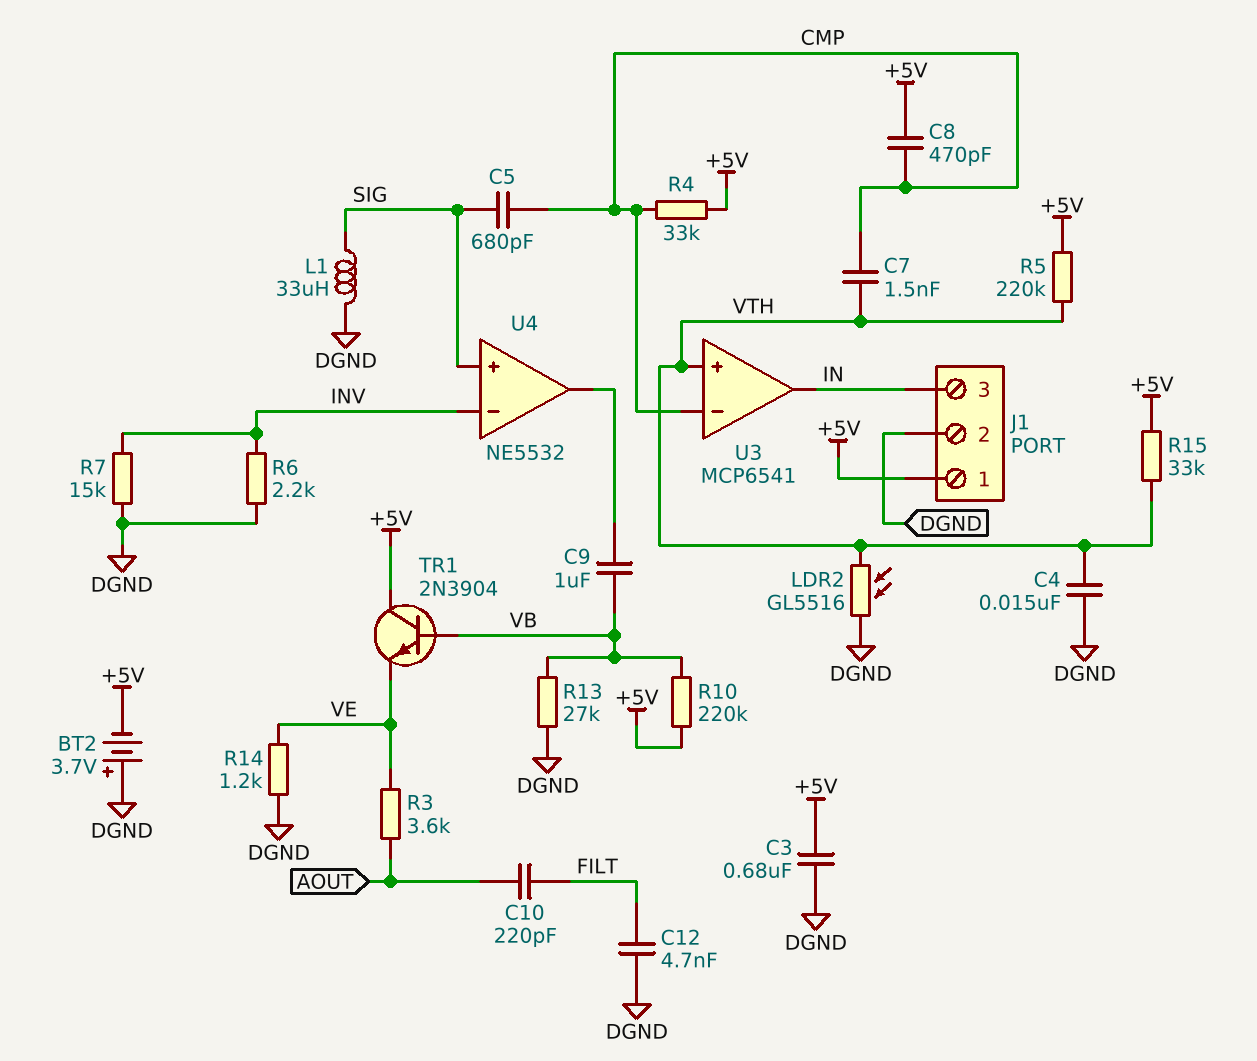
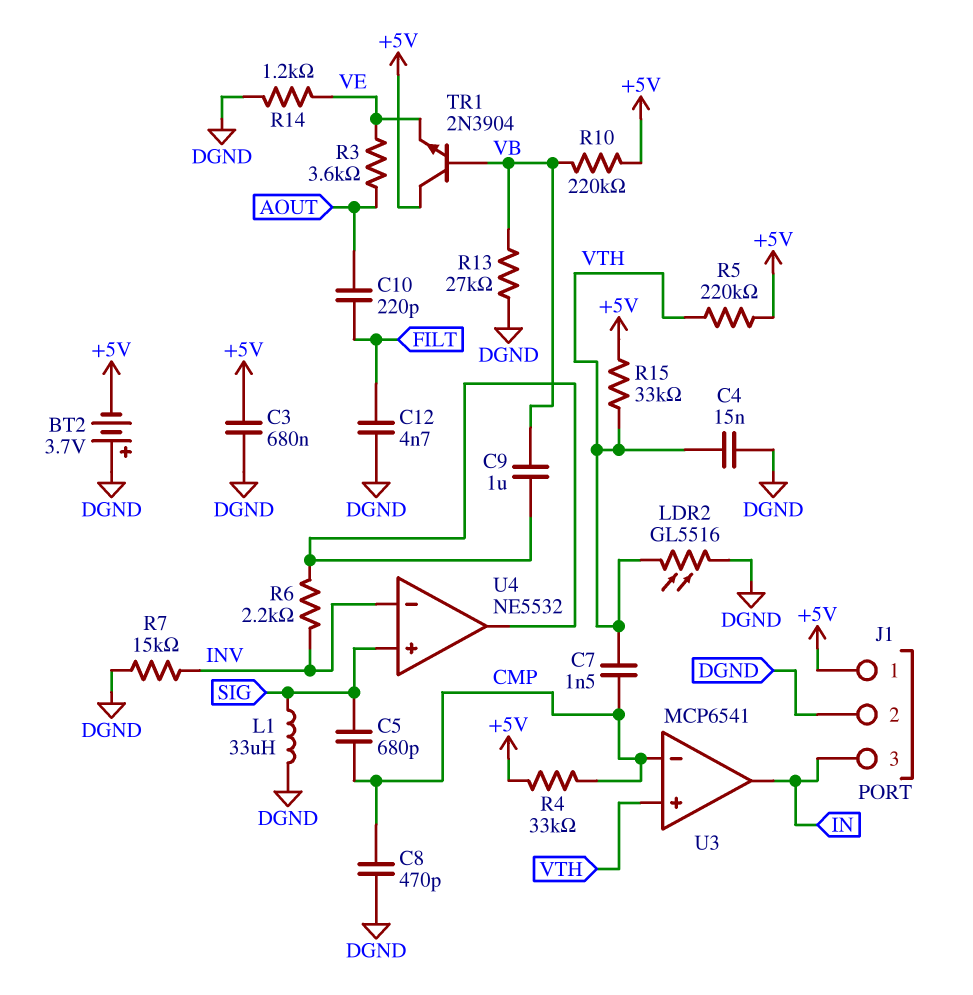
C8: 470pF (+5V, CMP) -> 470pF (CMP, DGND)
R6: 2.2k (DGND, INV) -> 2.2k (INV, U4/out)

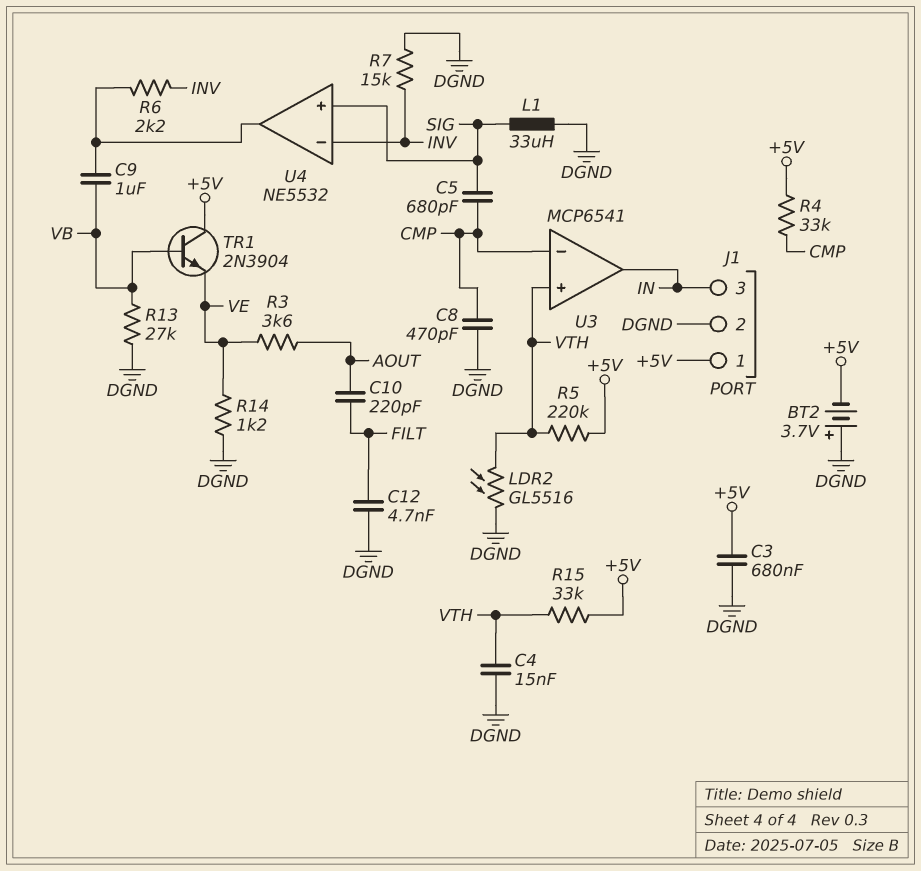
C7: 1.5nF (CMP, VTH) -> none
R10: 220k (+5V, VB) -> none

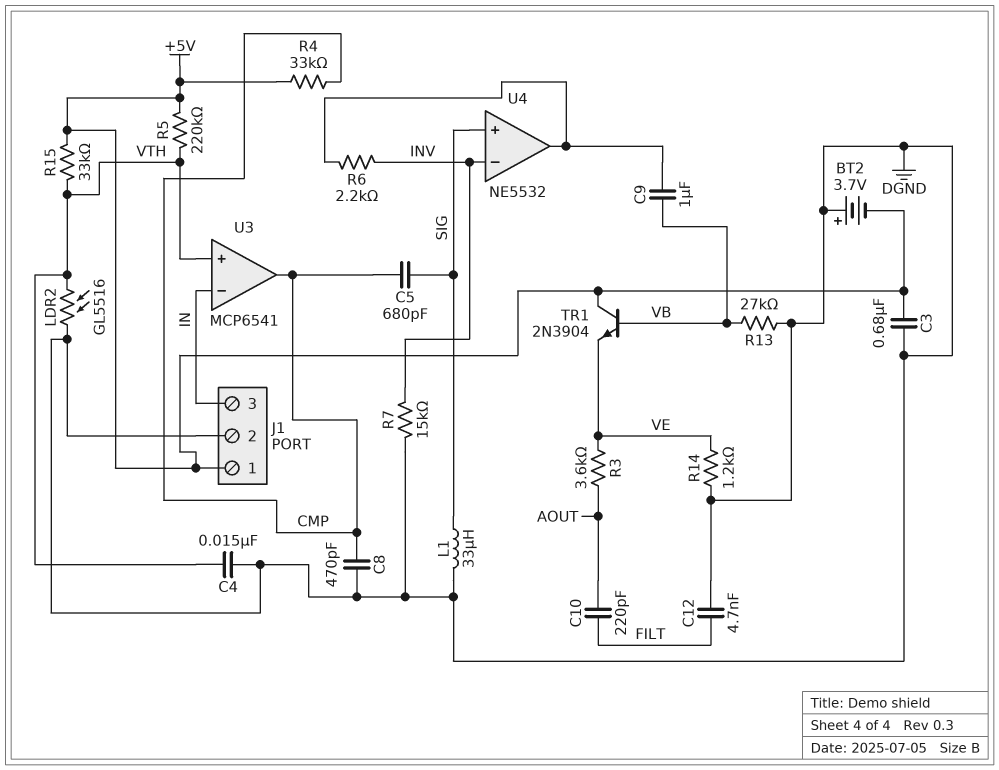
U3 pin in-: CMP -> IN
U3 pin out: IN -> CMP

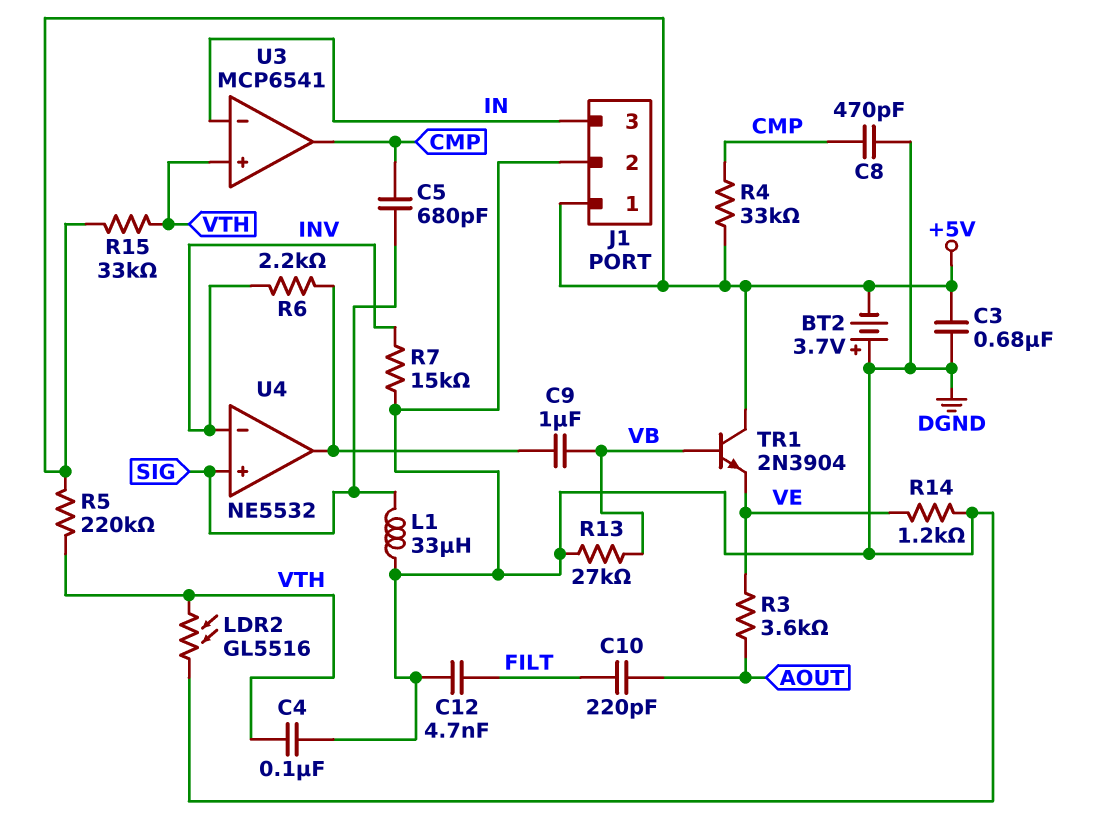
C4: 15nF (DGND, VTH) -> 100nF (DGND, VTH)

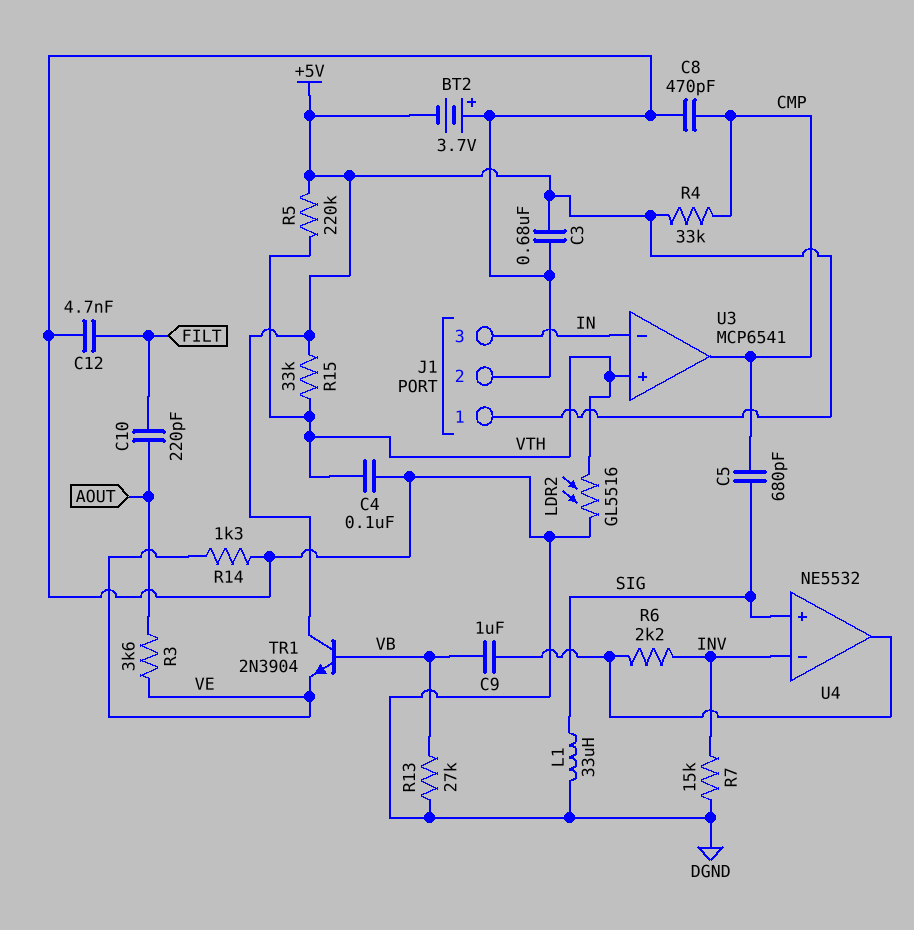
R14: 1.2k (DGND, VE) -> 1.3k (DGND, VE)

